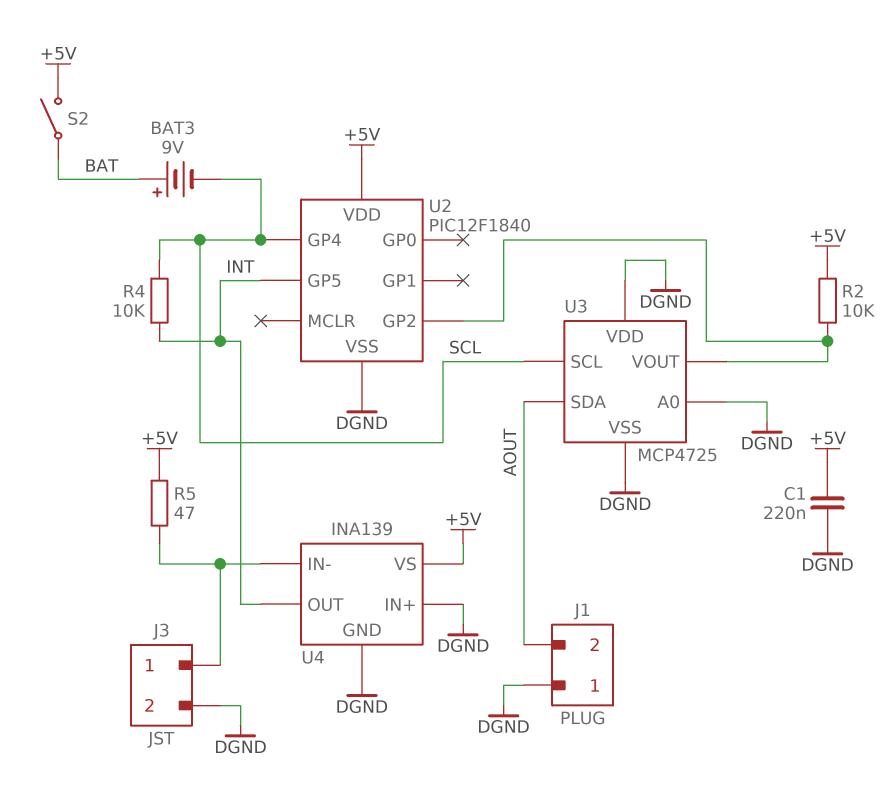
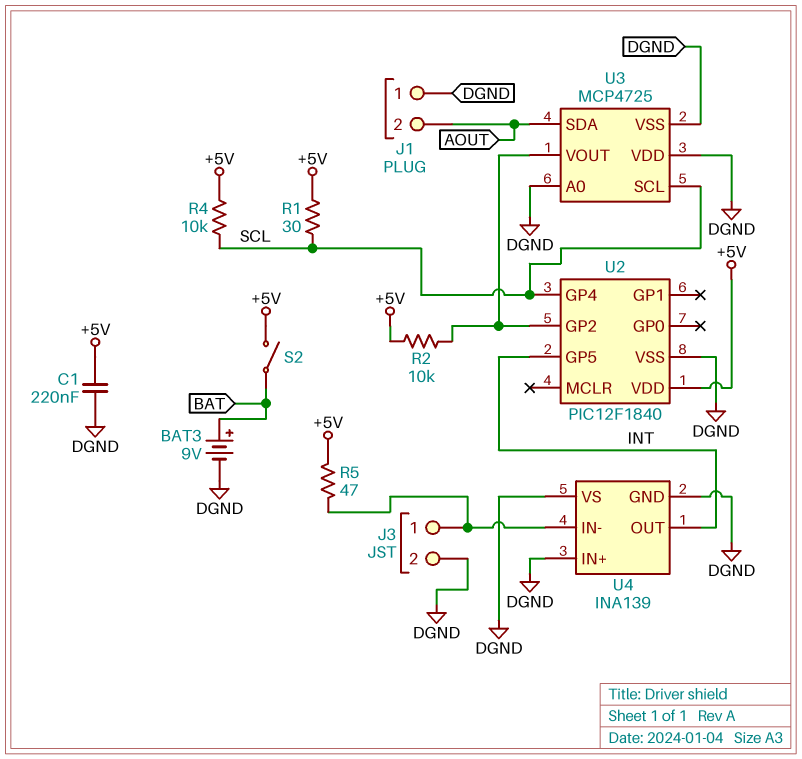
BAT3: 9V (plus BAT, minus SCL) -> 9V (plus BAT, minus DGND)
R1: none -> 30 (+5V, SCL)
R4: 10k (INT, SCL) -> 10k (+5V, SCL)
U4 pin VS: +5V -> DGND

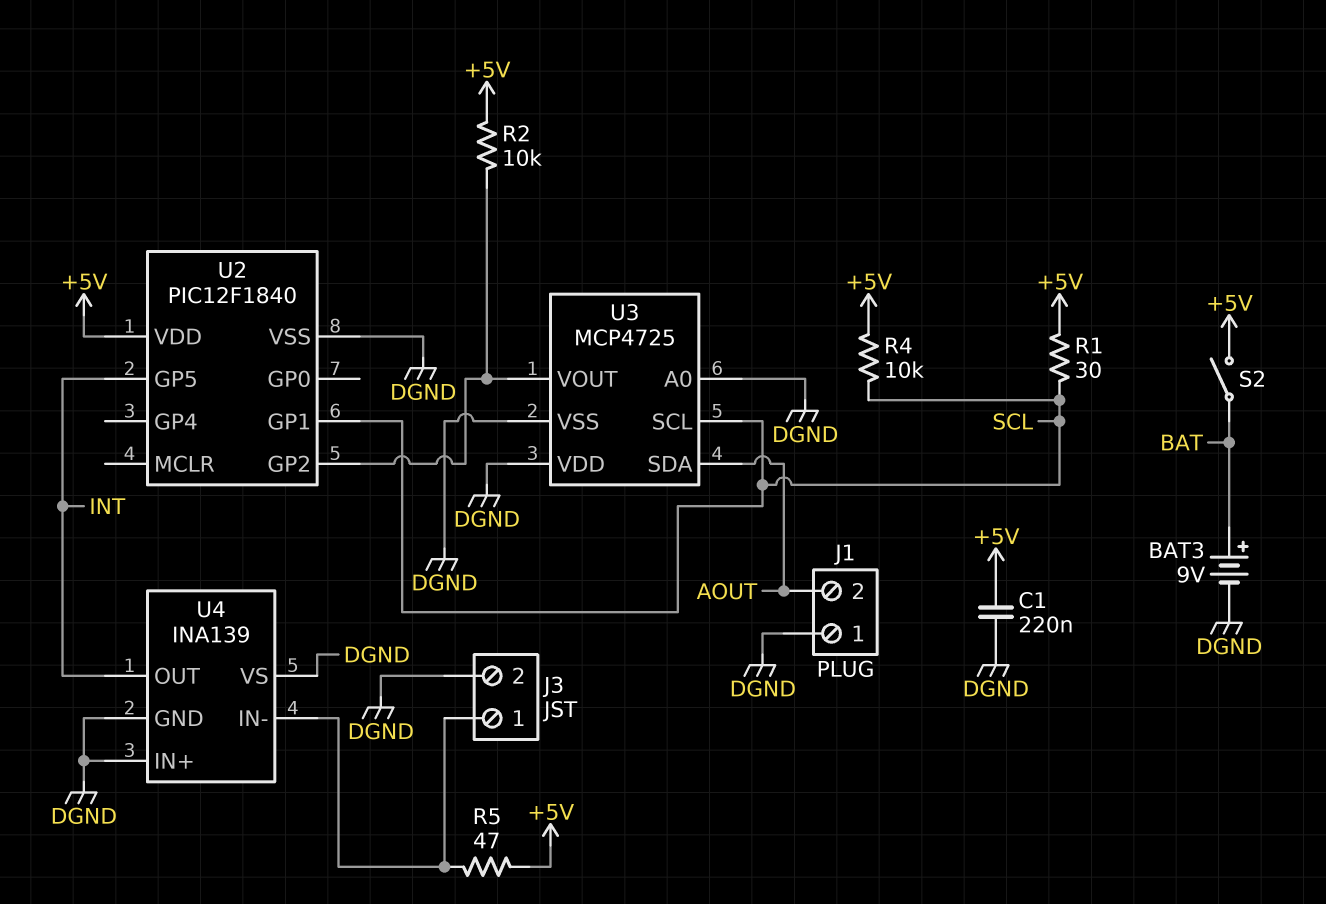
U2 pin GP1: none -> SCL
U2 pin GP4: SCL -> none

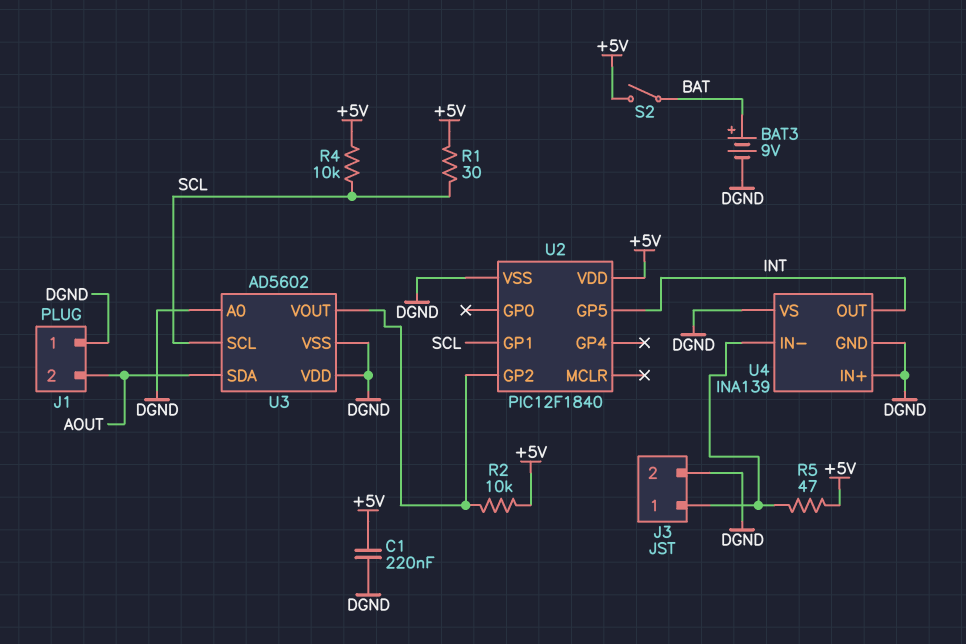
U3: MCP4725 -> AD5602

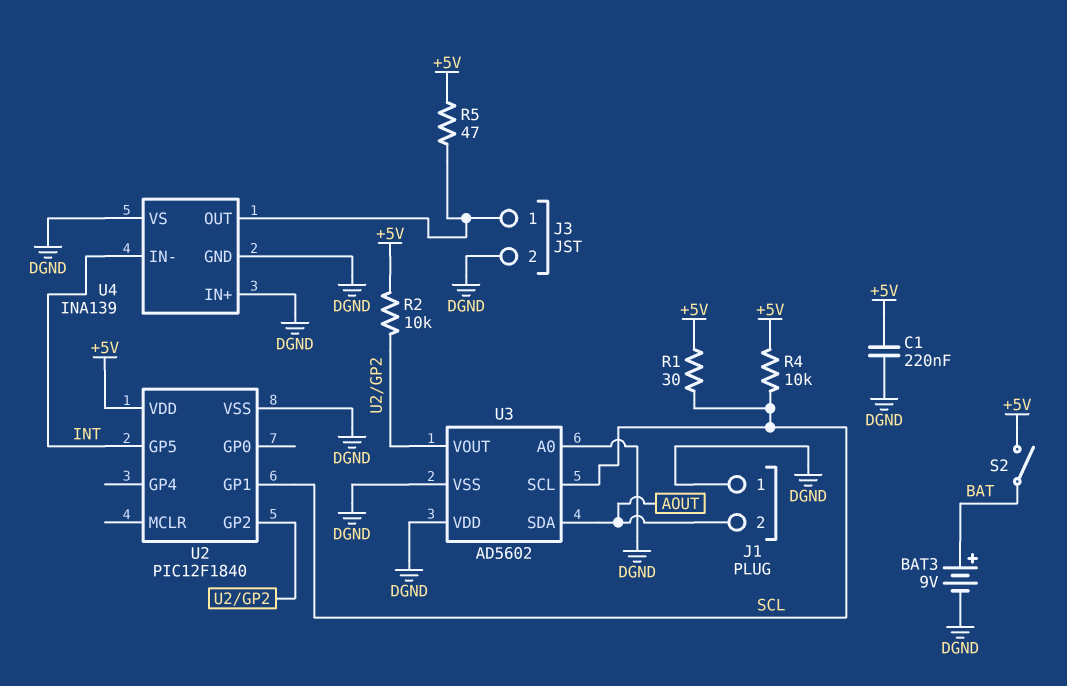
U4 pin IN-: J3/1 -> INT
U4 pin OUT: INT -> J3/1

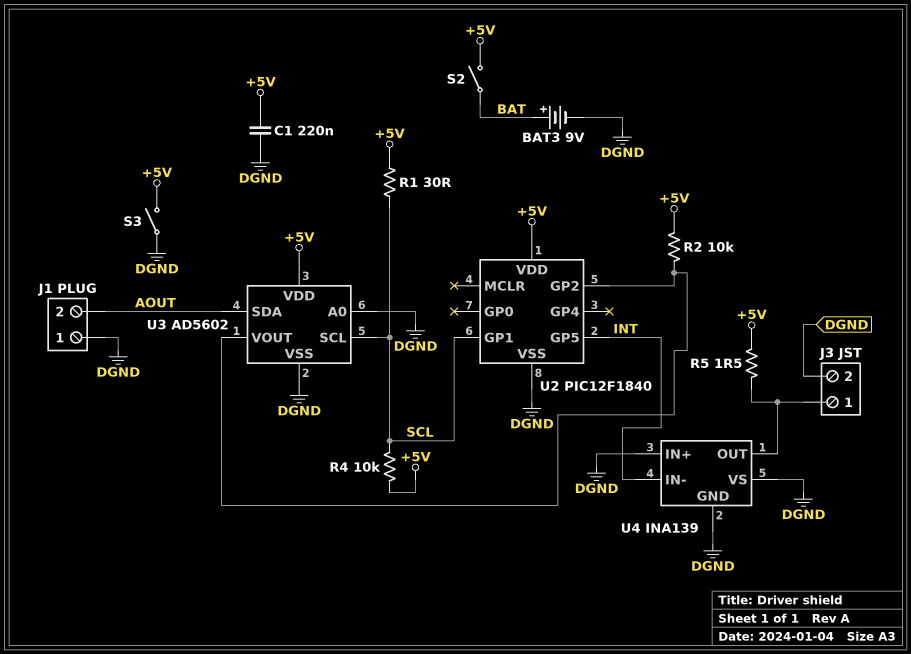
R5: 47 (+5V, J3/1) -> 1.5 (+5V, J3/1)
S3: none -> switch (+5V, DGND)
U3 pin VDD: DGND -> +5V

